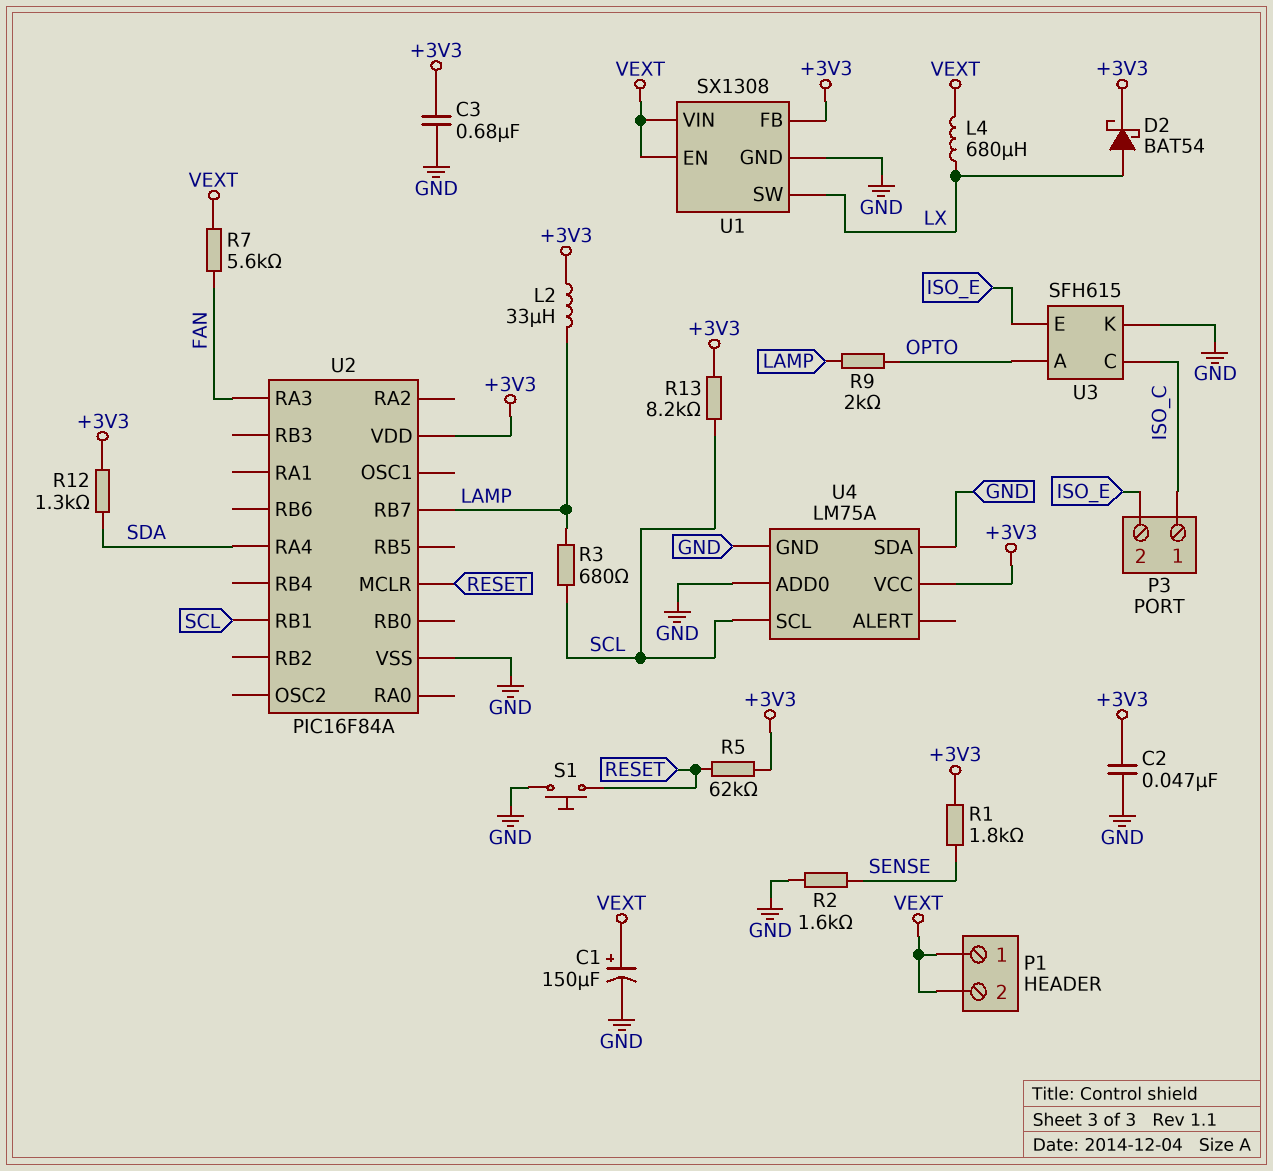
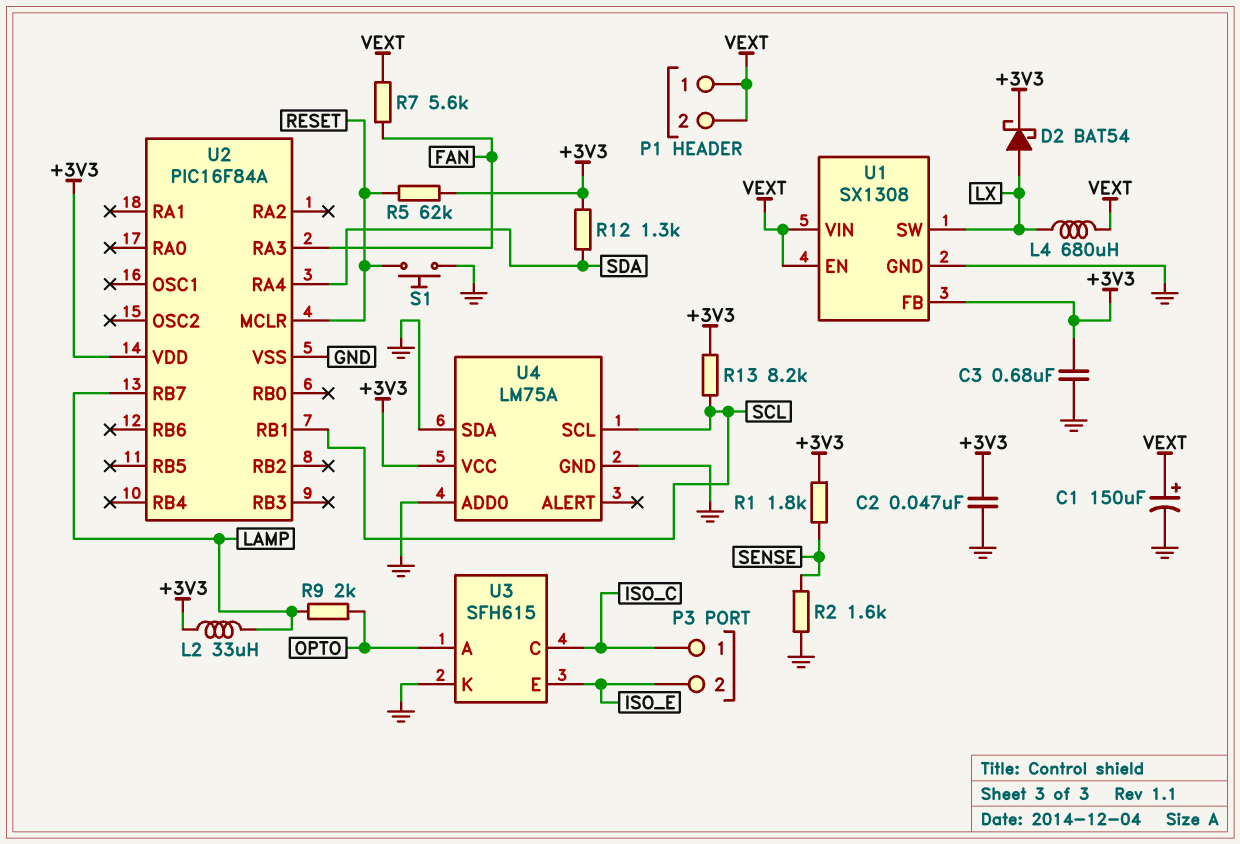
R3: 680 (LAMP, SCL) -> none

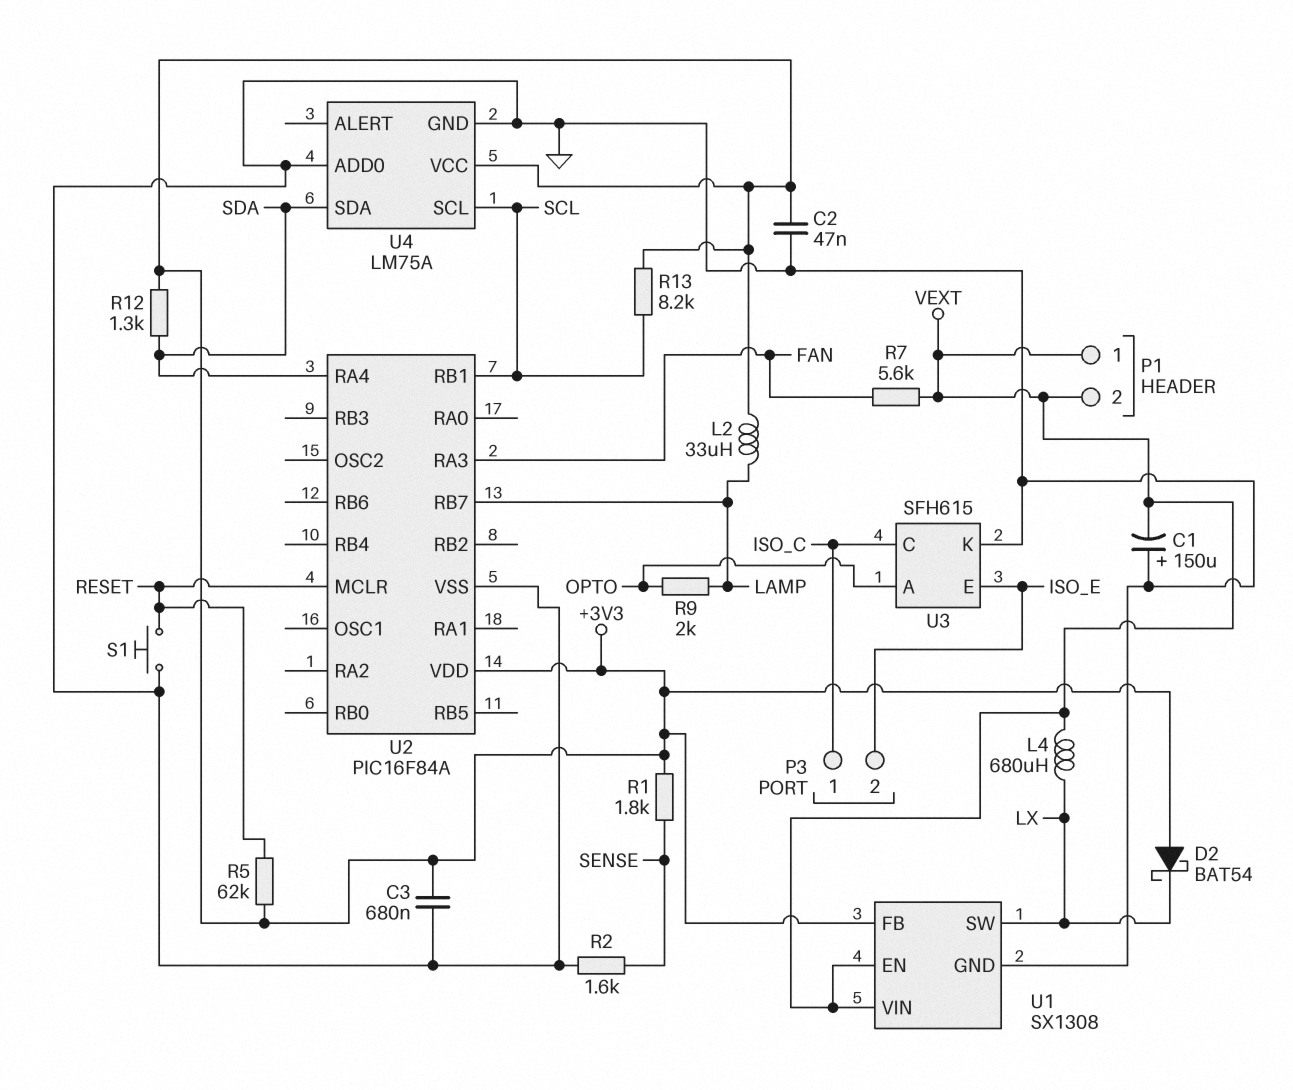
C1: 150uF (plus VEXT, minus GND) -> 150uF (plus GND, minus VEXT)
D2: schottky BAT54 (A LX, K +3V3) -> schottky BAT54 (A +3V3, K LX)
U4 pin SDA: GND -> SDA

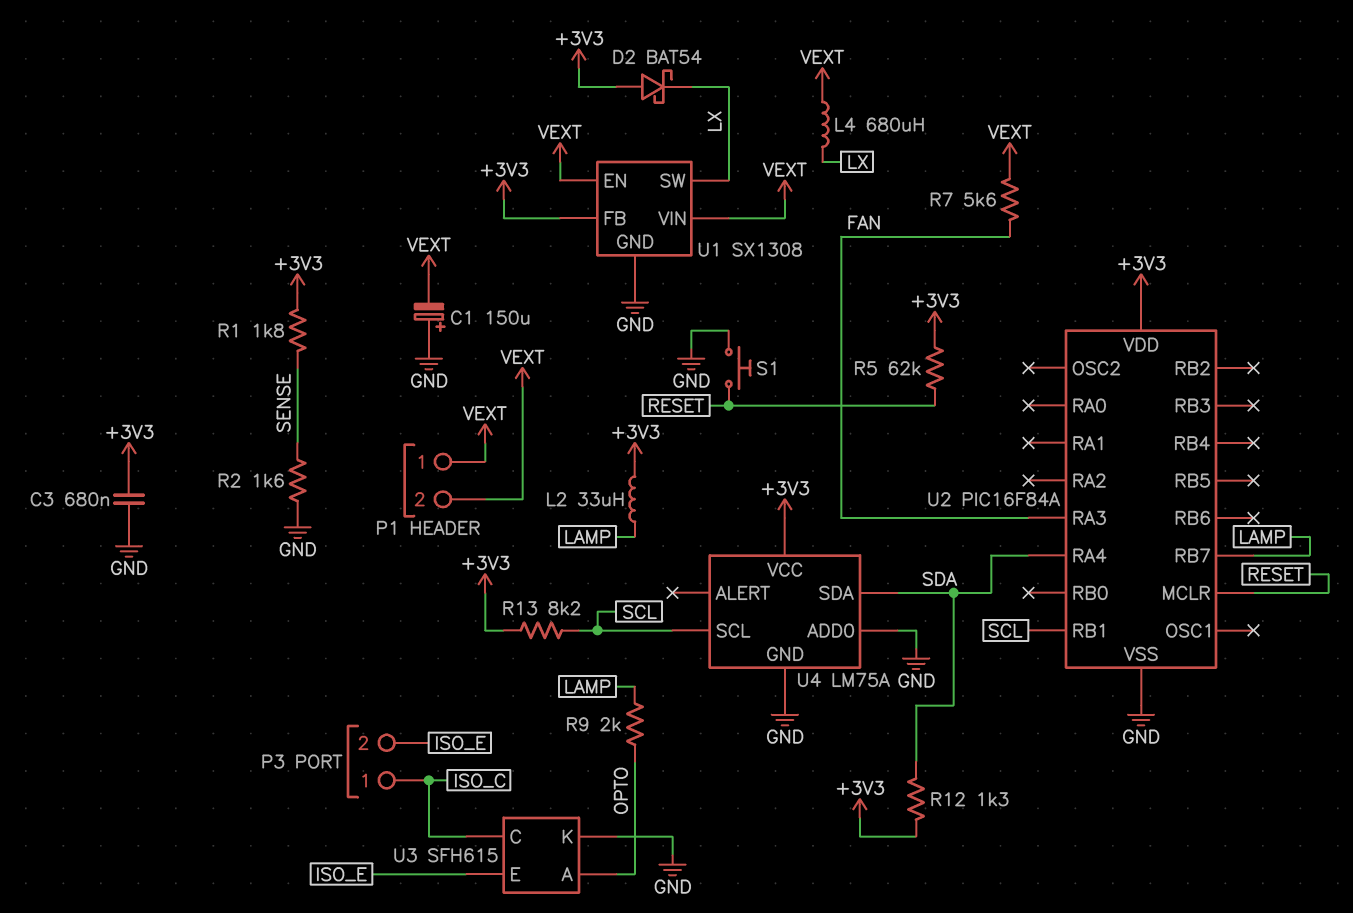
C2: 47nF (+3V3, GND) -> none

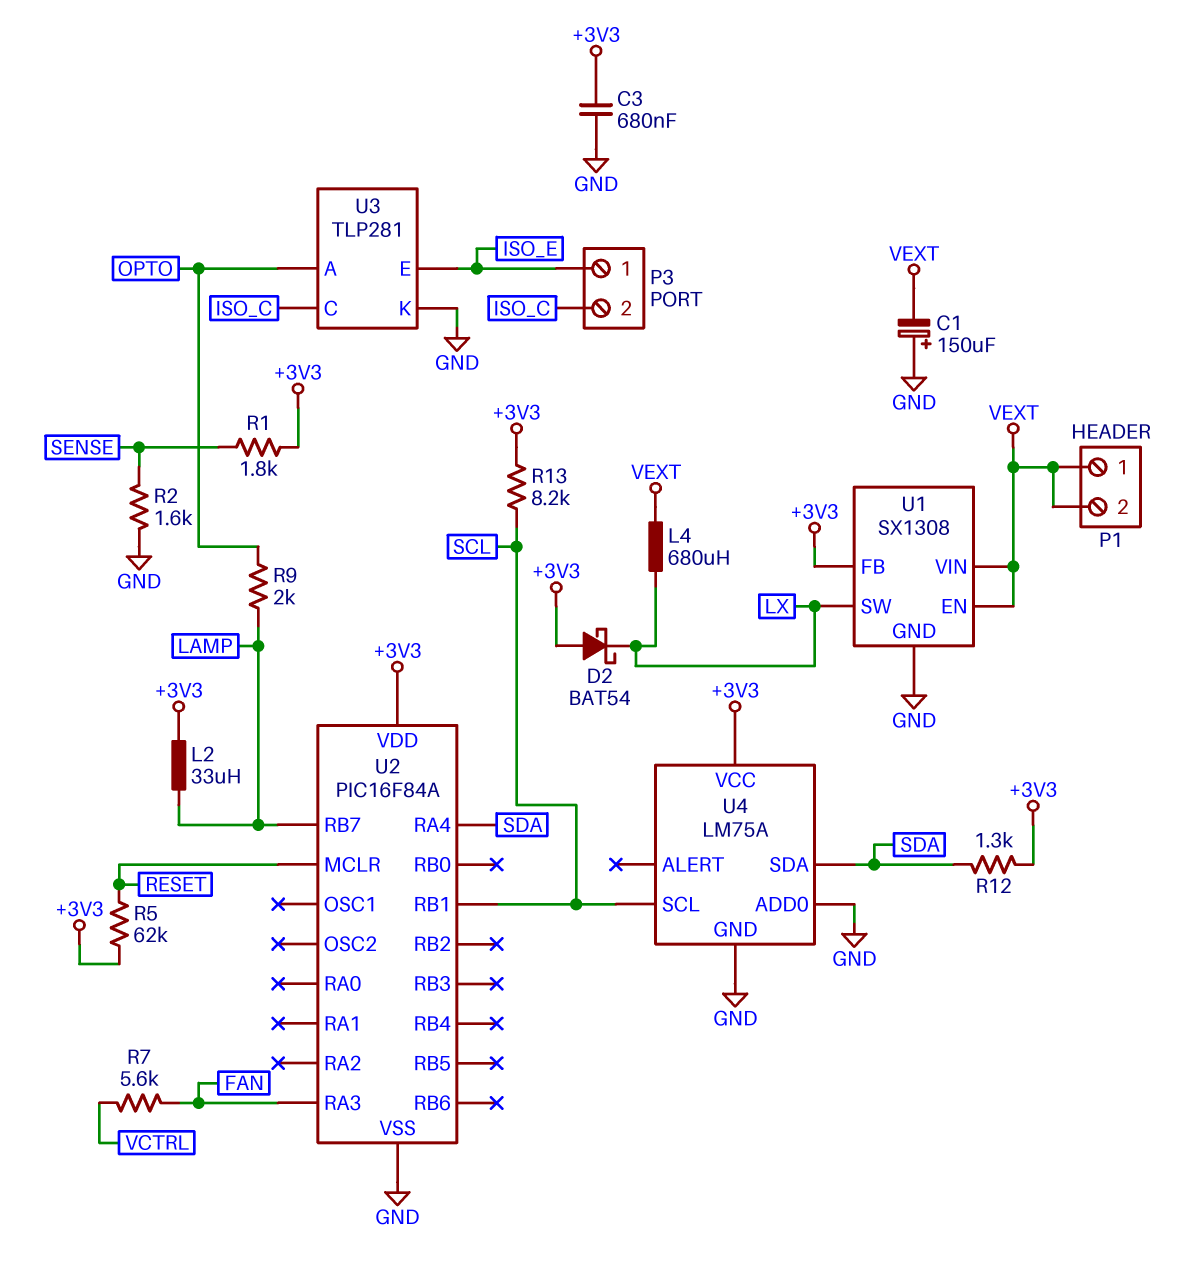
P3 pin 1: ISO_C -> ISO_E
P3 pin 2: ISO_E -> ISO_C
R7: 5.6k (FAN, VEXT) -> 5.6k (FAN, VCTRL)
S1: button (GND, RESET) -> none
U3: SFH615 -> TLP281

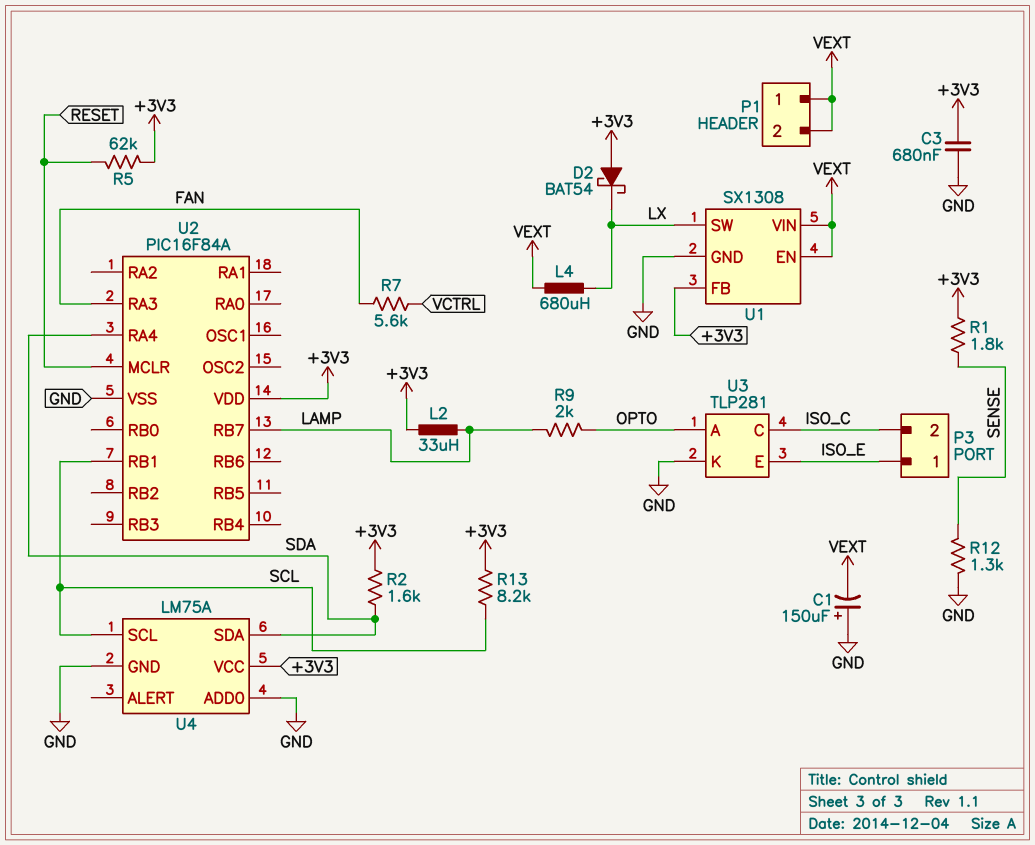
R2: 1.6k (GND, SENSE) -> 1.6k (+3V3, SDA)
R12: 1.3k (+3V3, SDA) -> 1.3k (GND, SENSE)

